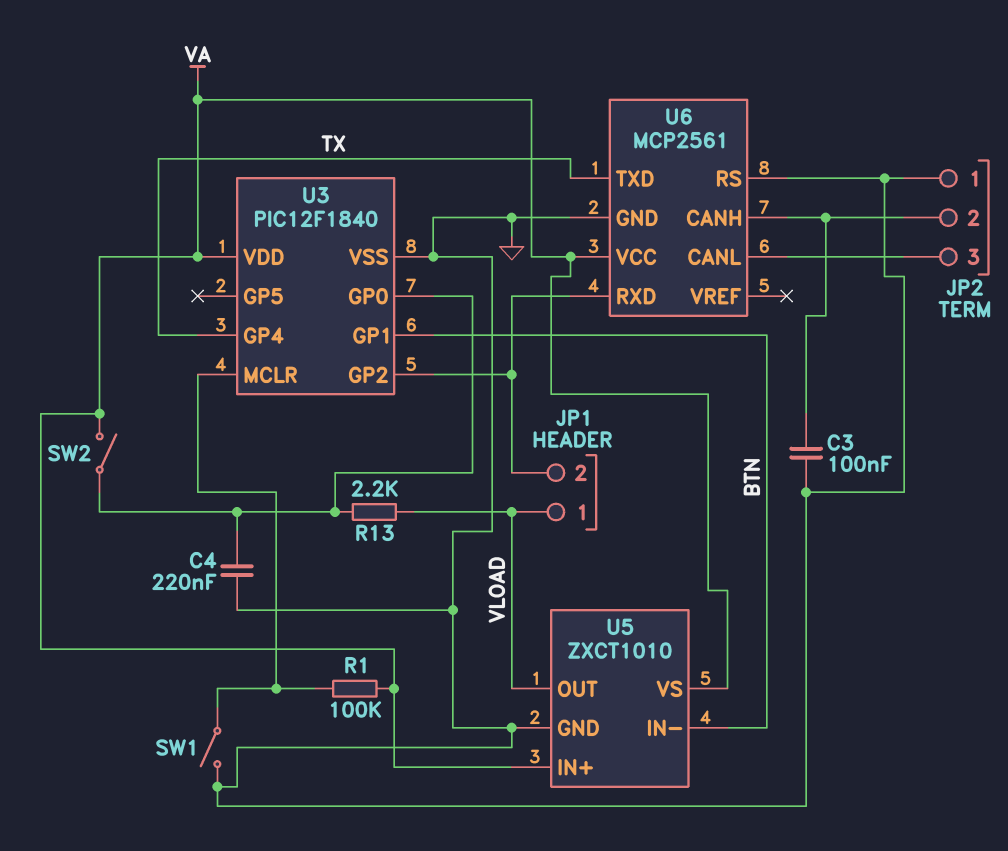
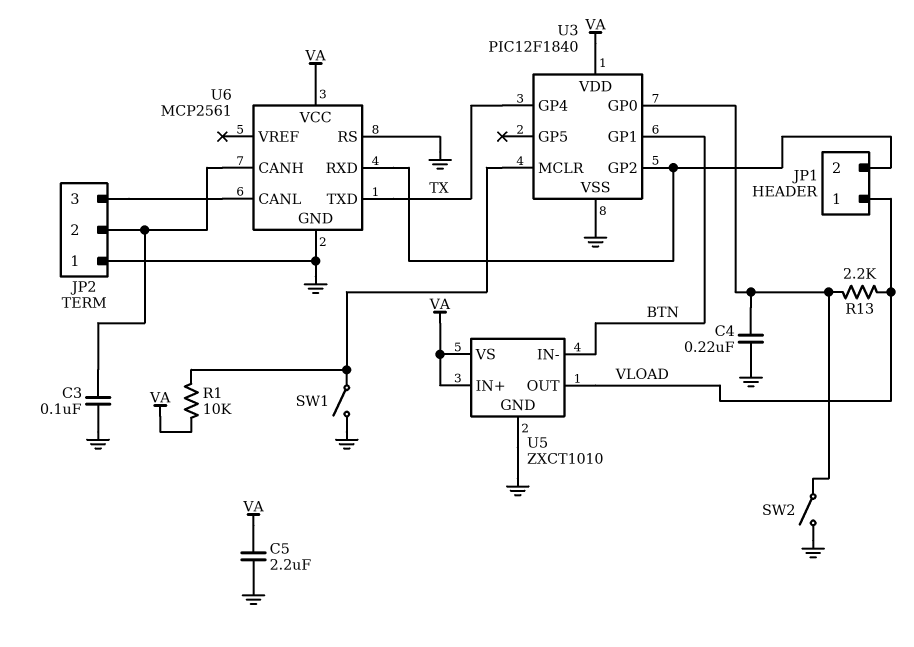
C5: none -> 2.2uF (GND, VA)
R1: 100k (U3/MCLR, VA) -> 10k (U3/MCLR, VA)
SW2: switch (U3/GP0, VA) -> switch (GND, U3/GP0)

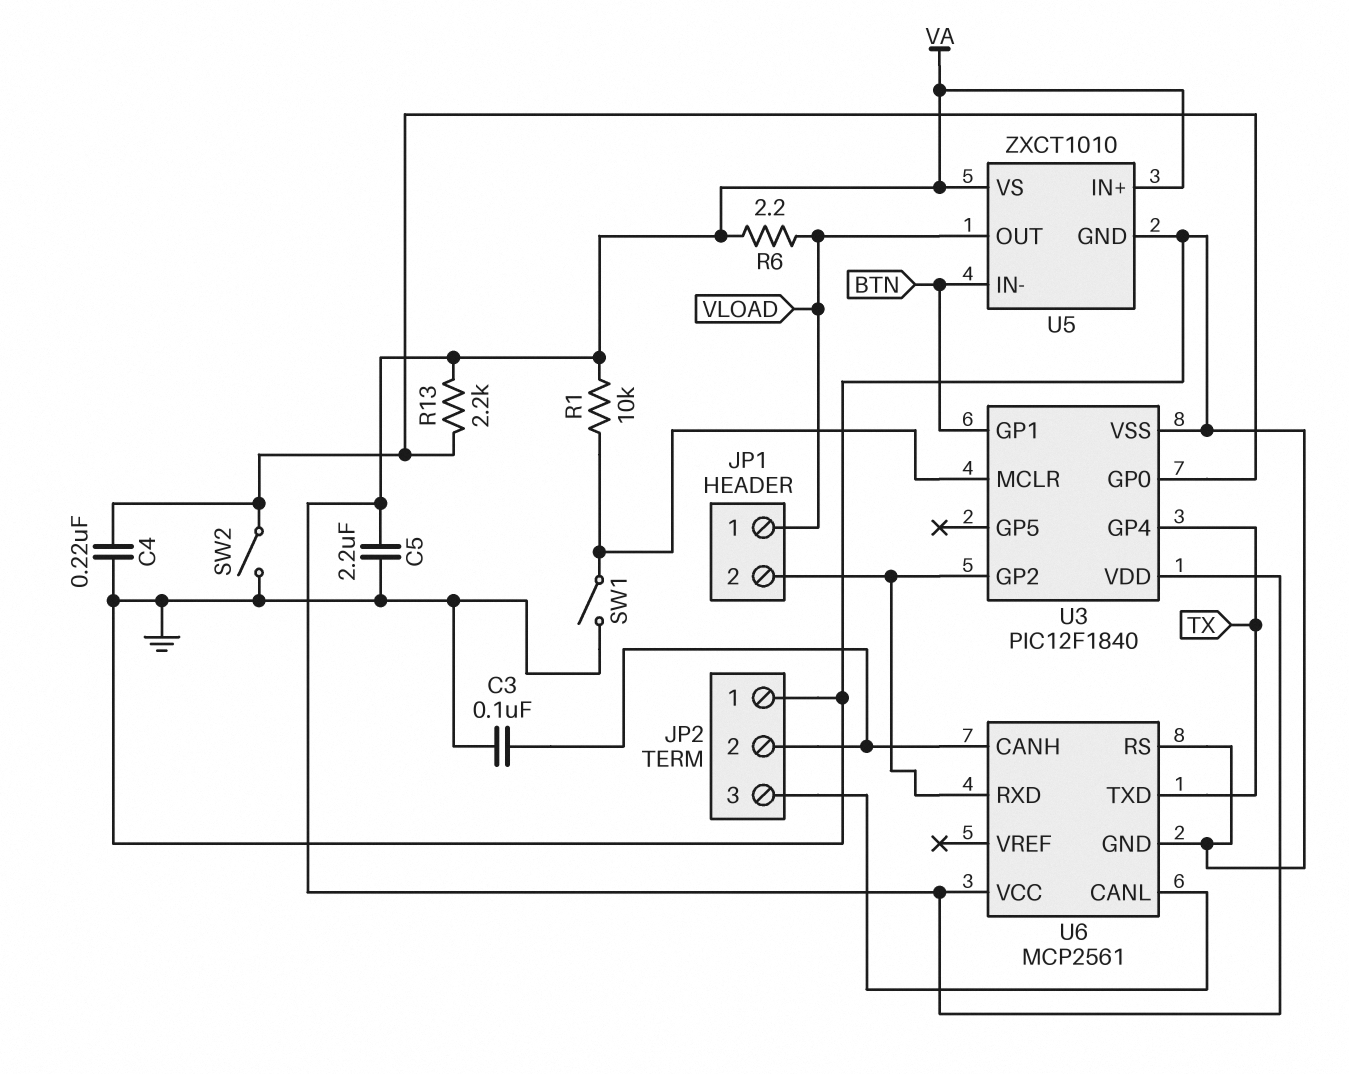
R6: none -> 2.2 (VA, VLOAD)
R13: 2.2k (U3/GP0, VLOAD) -> 2.2k (U3/GP0, VA)

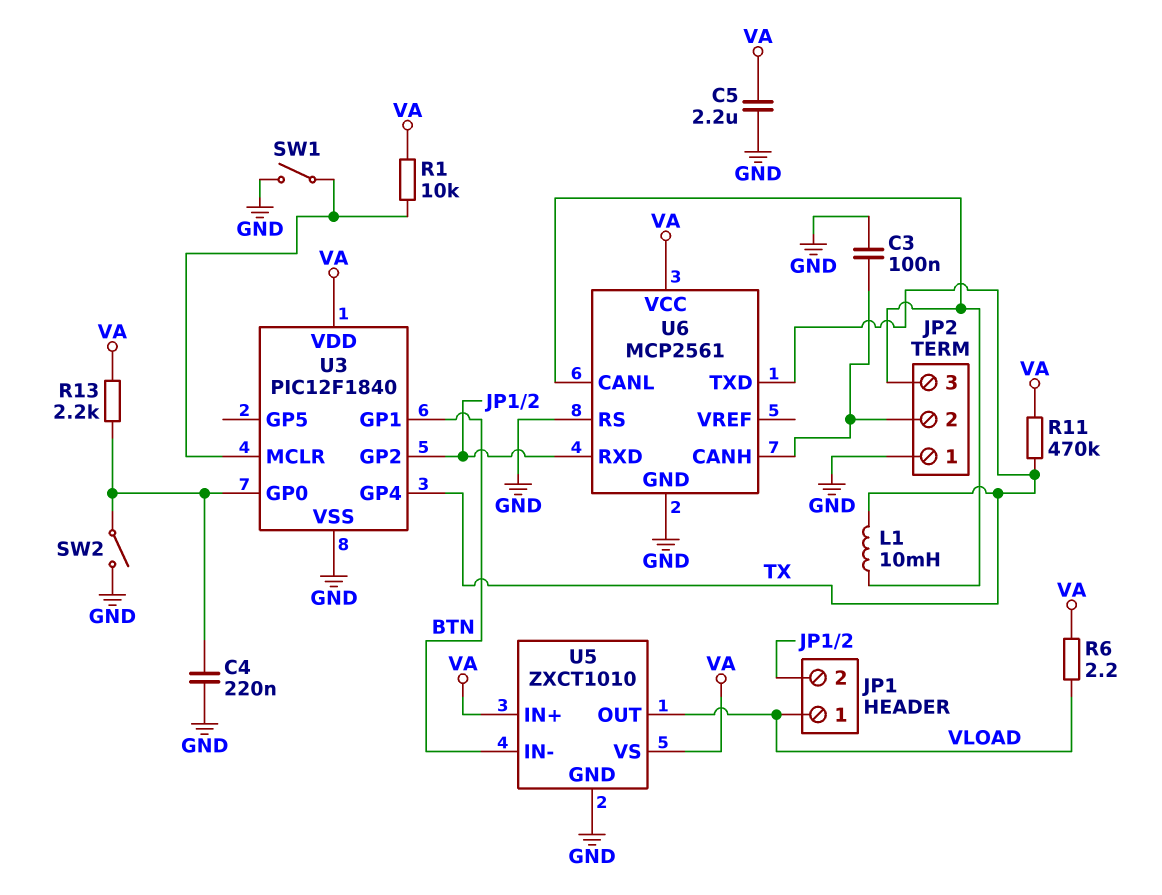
L1: none -> 10mH (JP2/3, TX)
R11: none -> 470k (TX, VA)

